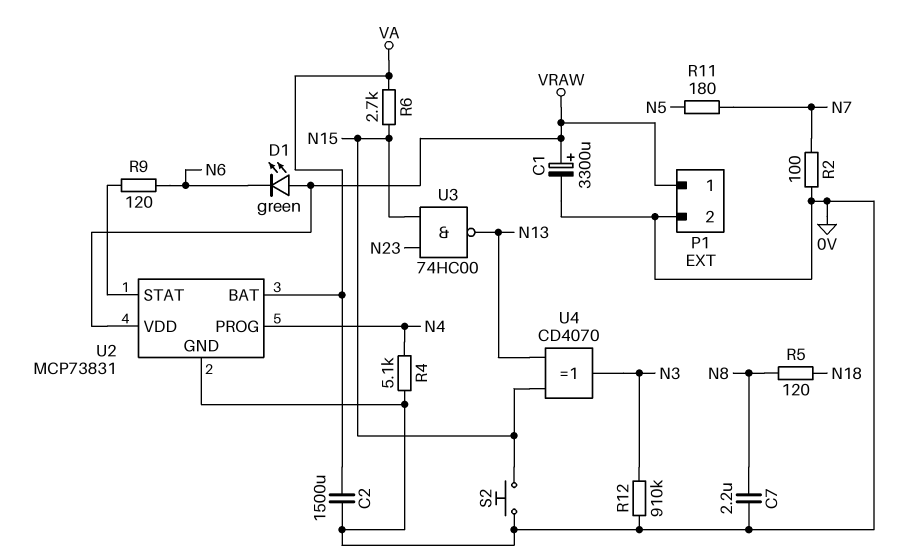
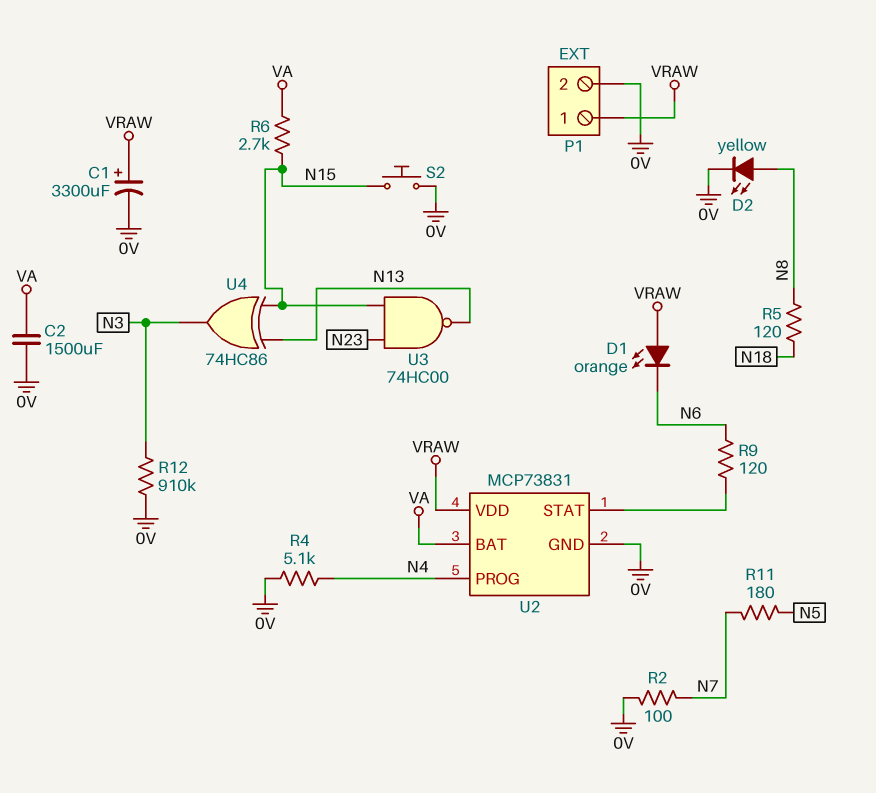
C7: 2.2uF (0V, N8) -> none
D1: LED green (A VRAW, K N6) -> LED orange (A VRAW, K N6)
D2: none -> LED yellow (A N8, K 0V)
U4: XOR CD4070 (in N13, in N15, out N3) -> XOR 74HC86 (in N13, in N15, out N3)

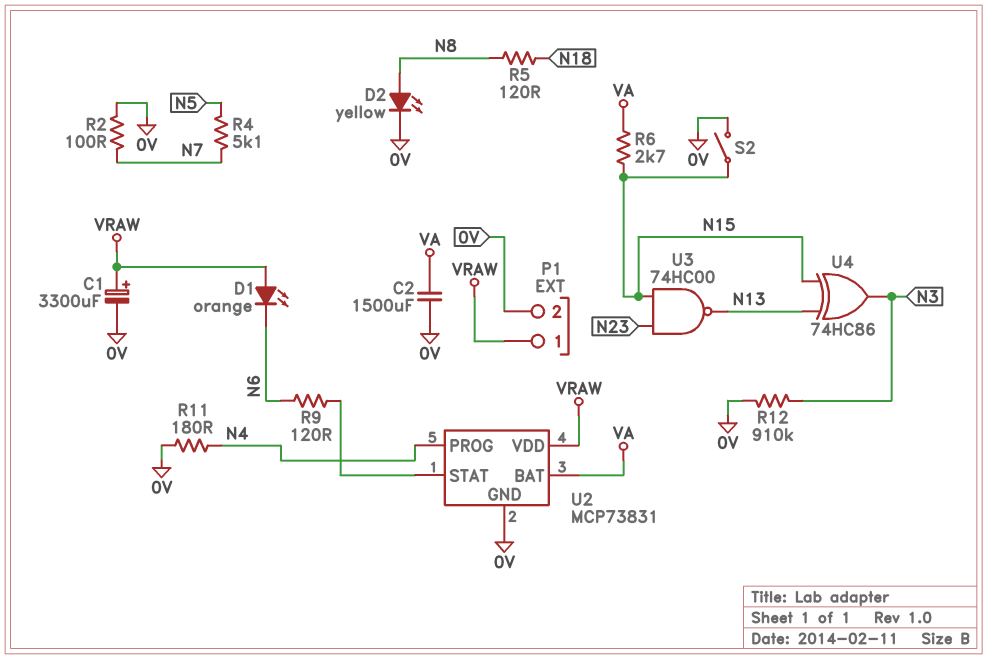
R4: 5.1k (0V, N4) -> 5.1k (N5, N7)
R11: 180 (N5, N7) -> 180 (0V, N4)
S2: button (0V, N15) -> switch (0V, N15)

